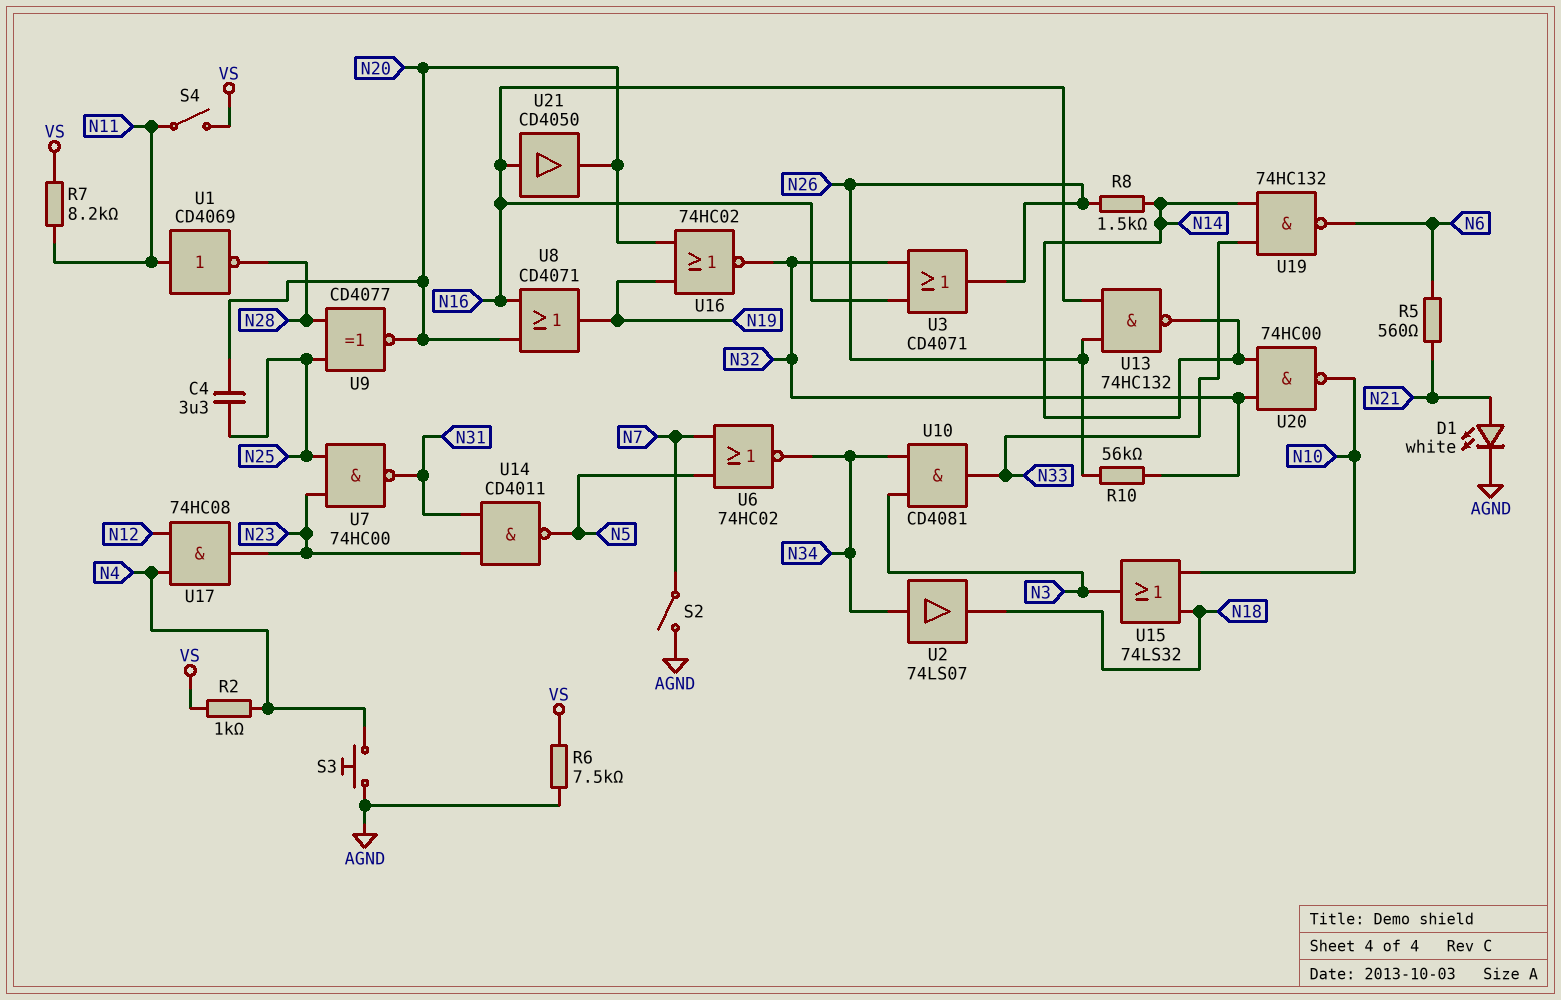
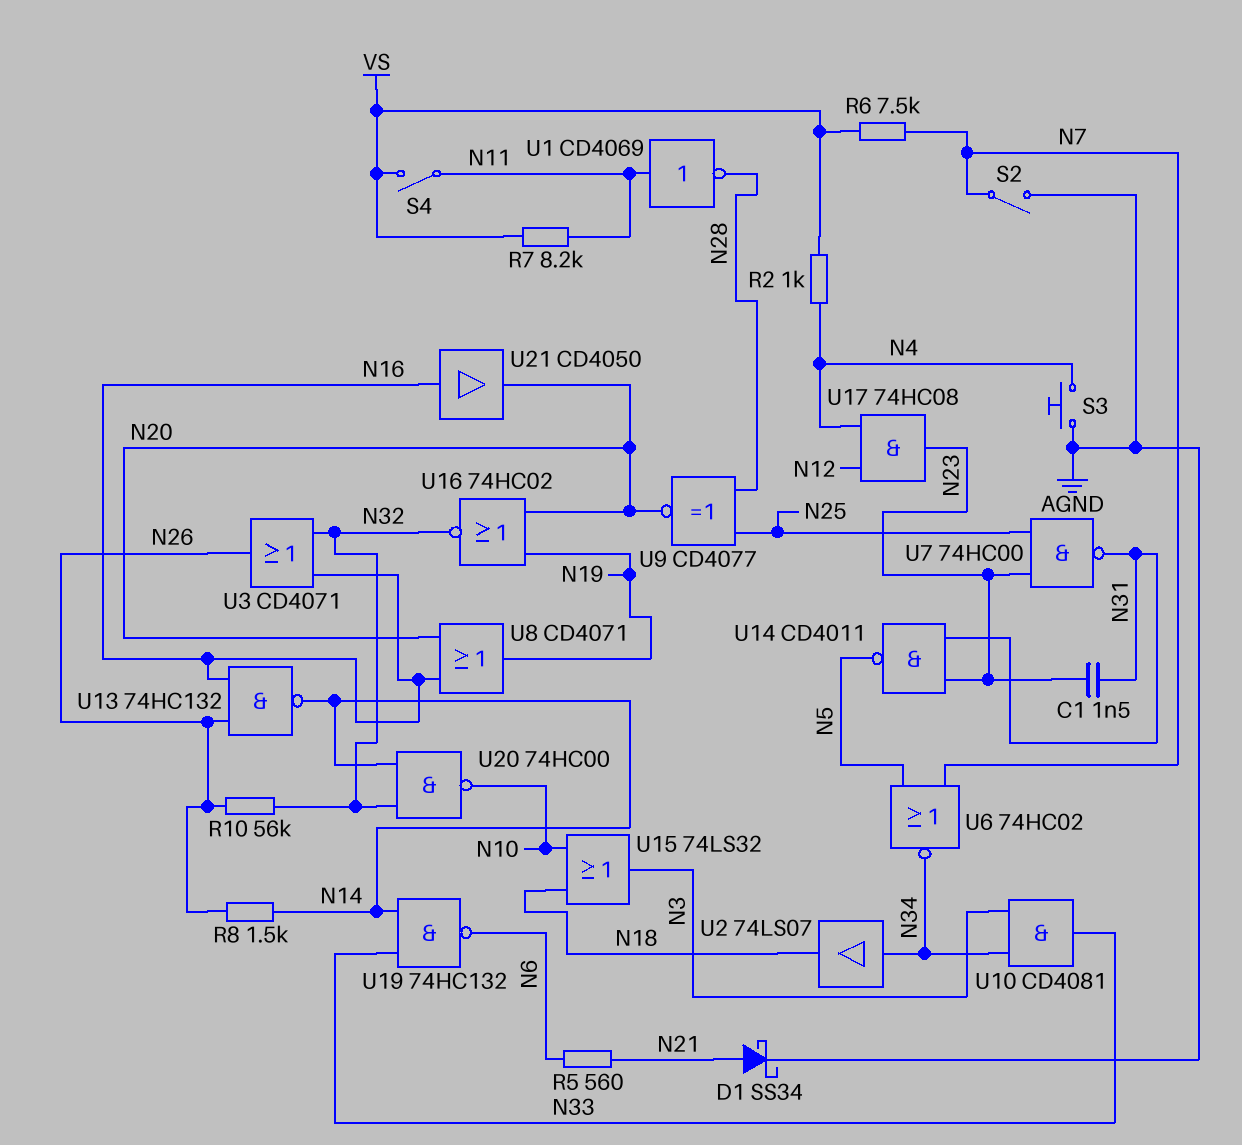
C1: none -> 1.5nF (N23, N31)
C4: 3.3uF (N20, N25) -> none
D1: LED white (A N21, K AGND) -> schottky SS34 (A N21, K AGND)
R6: 7.5k (AGND, VS) -> 7.5k (N7, VS)

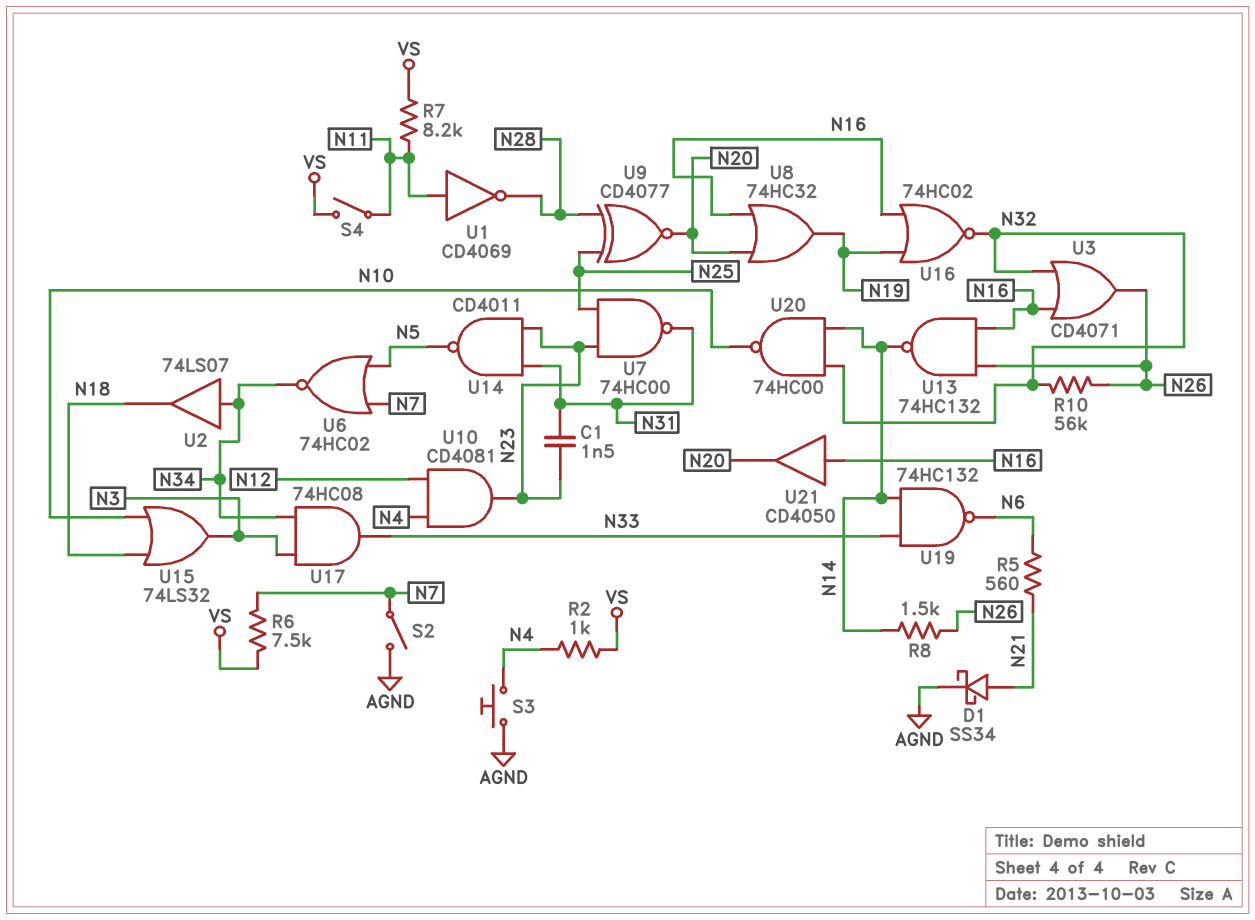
U8: OR CD4071 (in N16, in N20, out N19) -> OR 74HC32 (in N16, in N20, out N19)
U10: AND CD4081 (in N3, in N34, out N33) -> AND CD4081 (in N4, in N12, out N23)
U16: NOR 74HC02 (in N19, in N20, out N32) -> NOR 74HC02 (in N16, in N19, out N32)
U17: AND 74HC08 (in N4, in N12, out N23) -> AND 74HC08 (in N3, in N34, out N33)

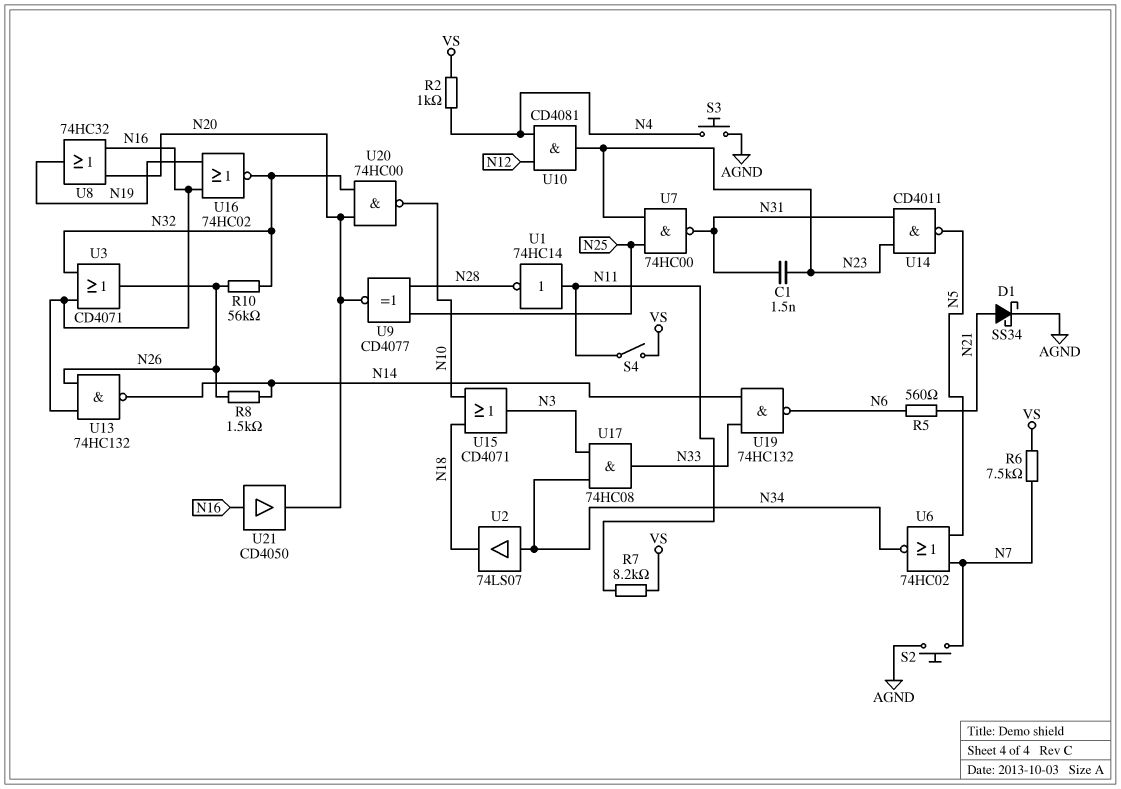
S2: switch (AGND, N7) -> button (AGND, N7)
U1: NOT CD4069 (in N11, out N28) -> NOT 74HC14 (in N11, out N28)
U15: OR 74LS32 (in N10, in N18, out N3) -> OR CD4071 (in N10, in N18, out N3)
U20: NAND 74HC00 (in N14, in N32, out N10) -> NAND 74HC00 (in N20, in N32, out N10)

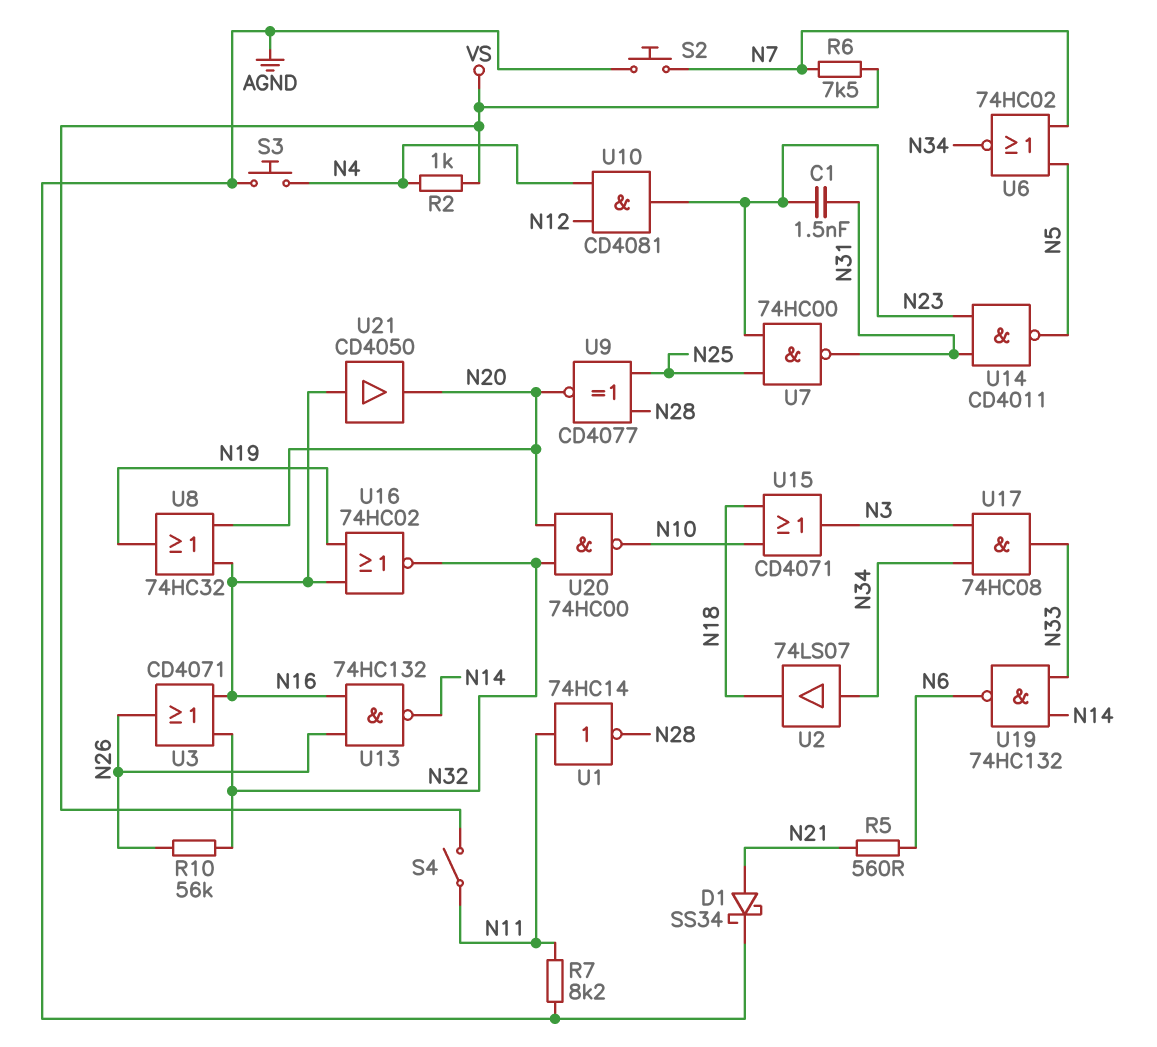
R7: 8.2k (N11, VS) -> 8.2k (AGND, N11)
R8: 1.5k (N14, N26) -> none

